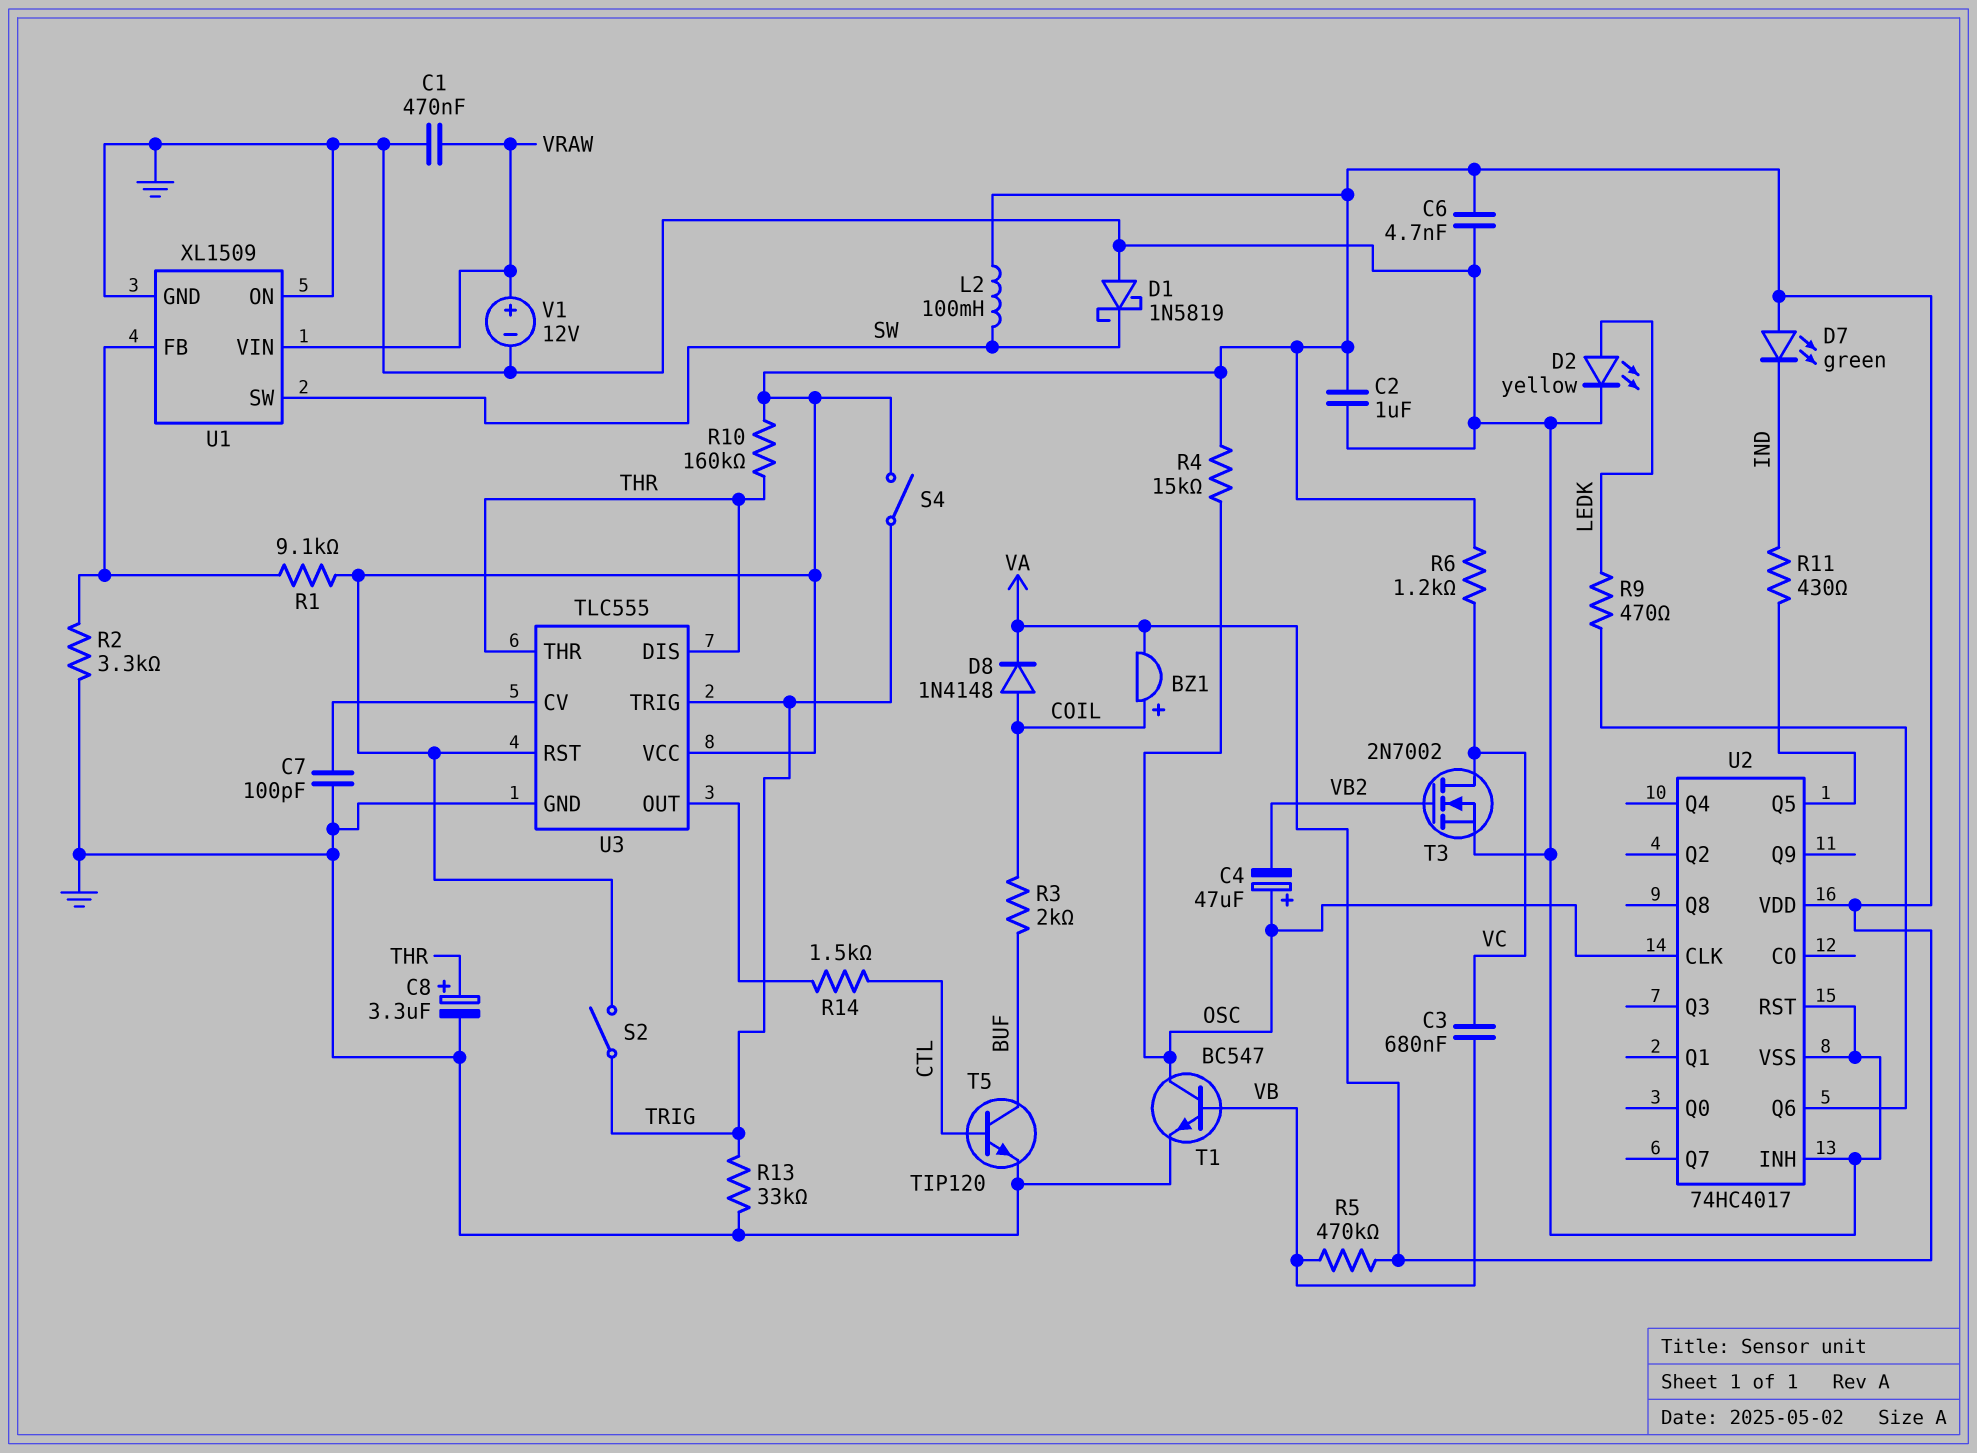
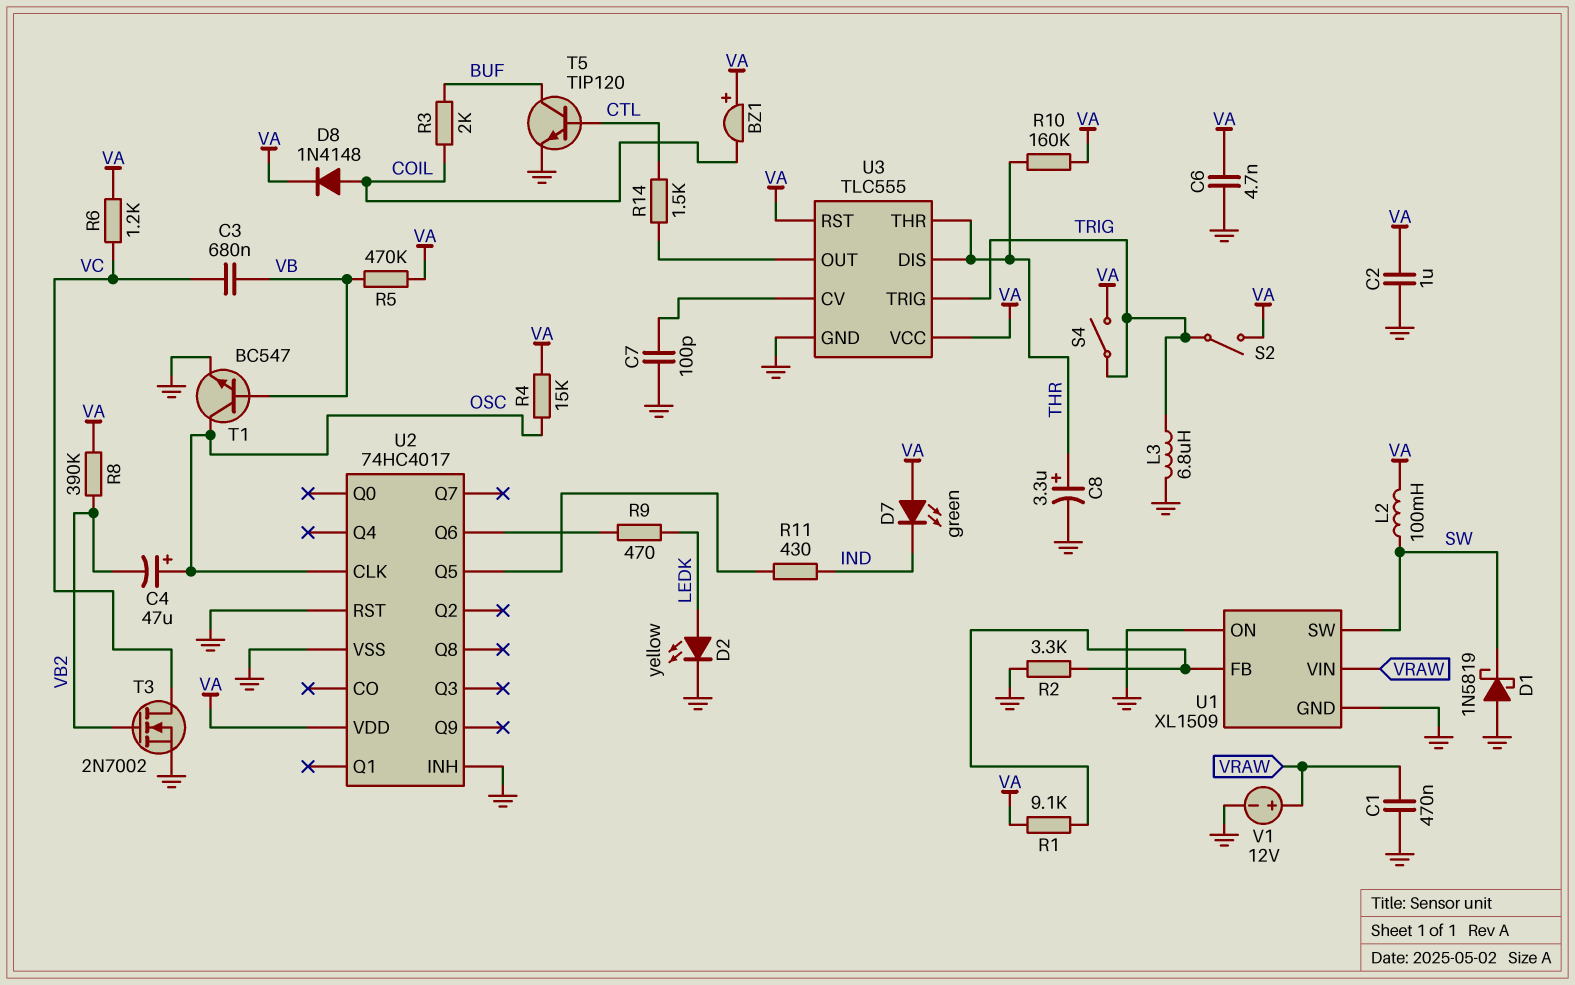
BZ1: buzzer (plus COIL, minus VA) -> buzzer (plus VA, minus COIL)
L3: none -> 6.8uH (GND, TRIG)
R8: none -> 390k (VA, VB2)
R13: 33k (GND, TRIG) -> none

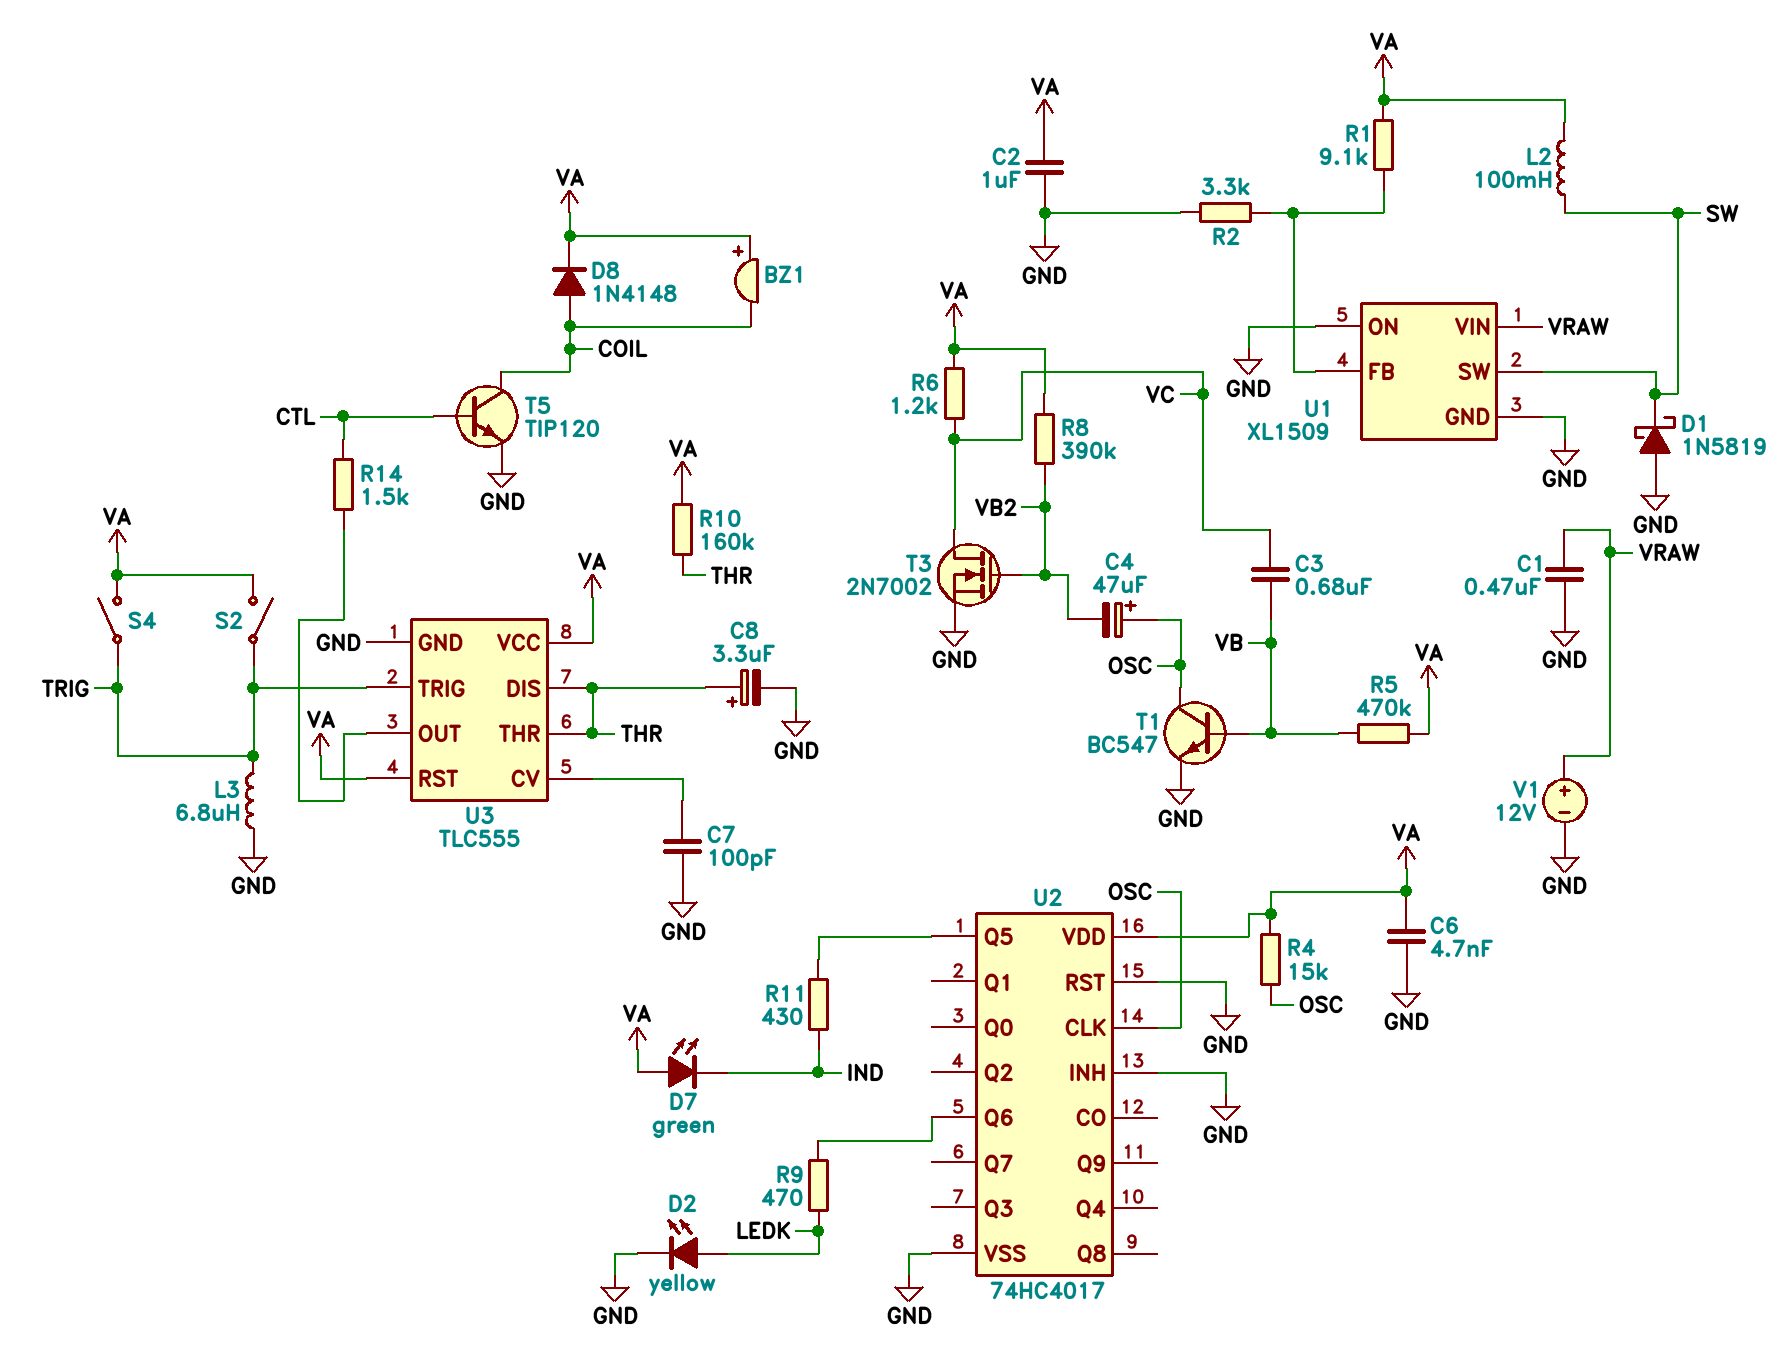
R3: 2k (BUF, COIL) -> none
T5: NPN TIP120 (B CTL, C BUF, E GND) -> NPN TIP120 (B CTL, C COIL, E GND)

